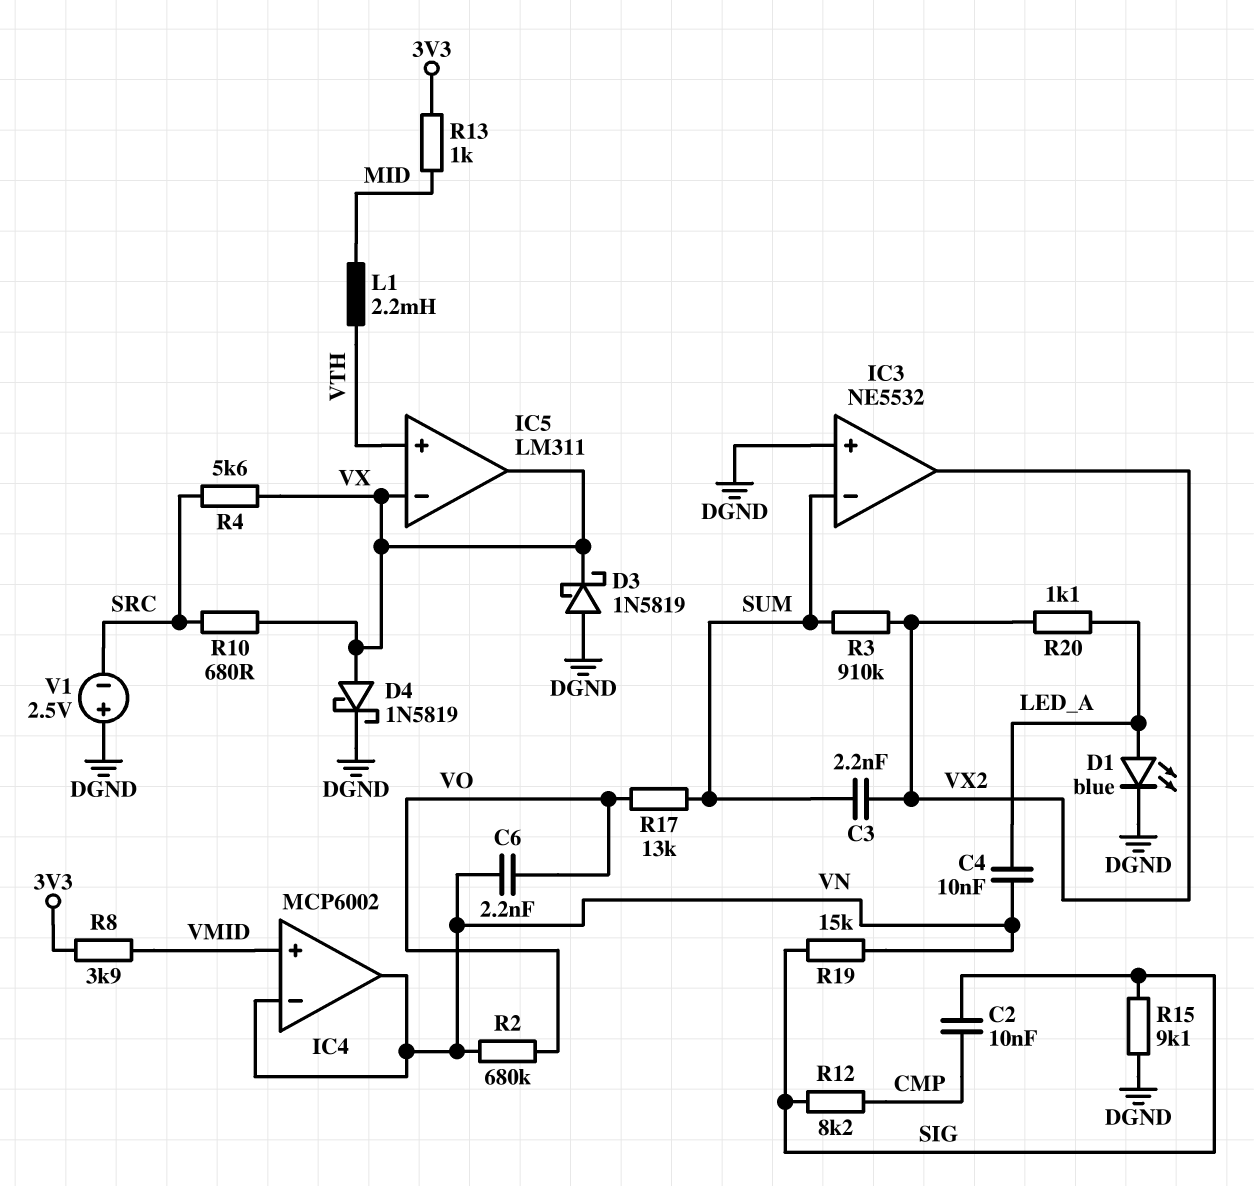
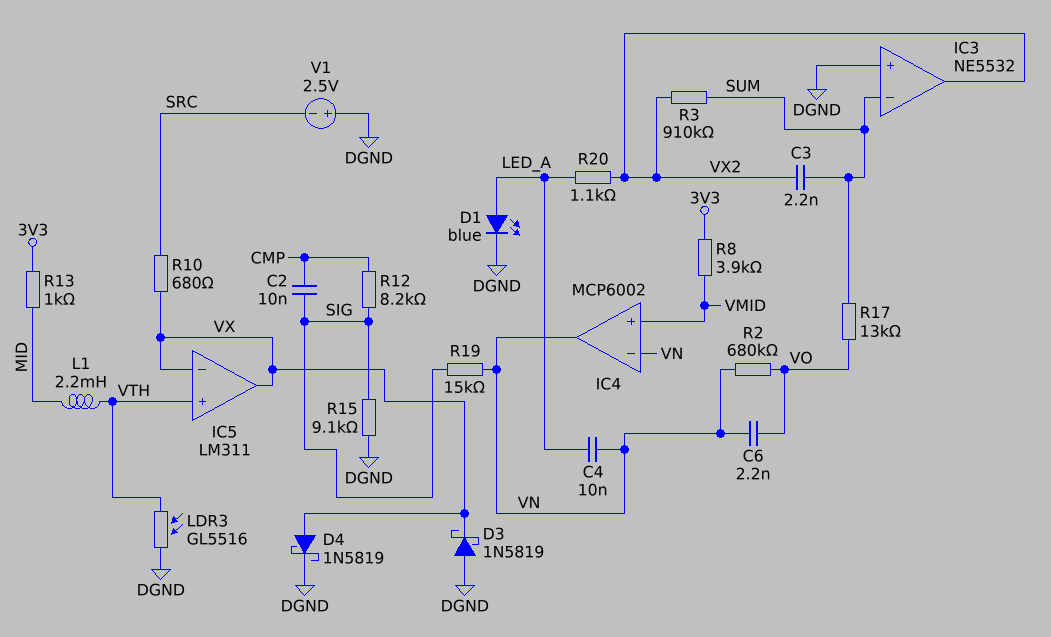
LDR3: none -> GL5516 (DGND, VTH)
R4: 5.6k (SRC, VX) -> none

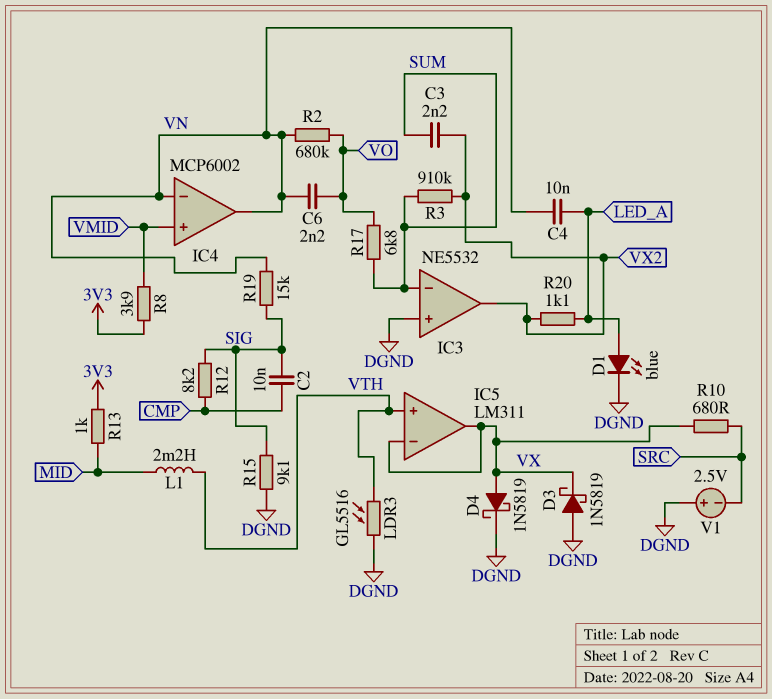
R17: 13k (SUM, VO) -> 6.8k (SUM, VO)

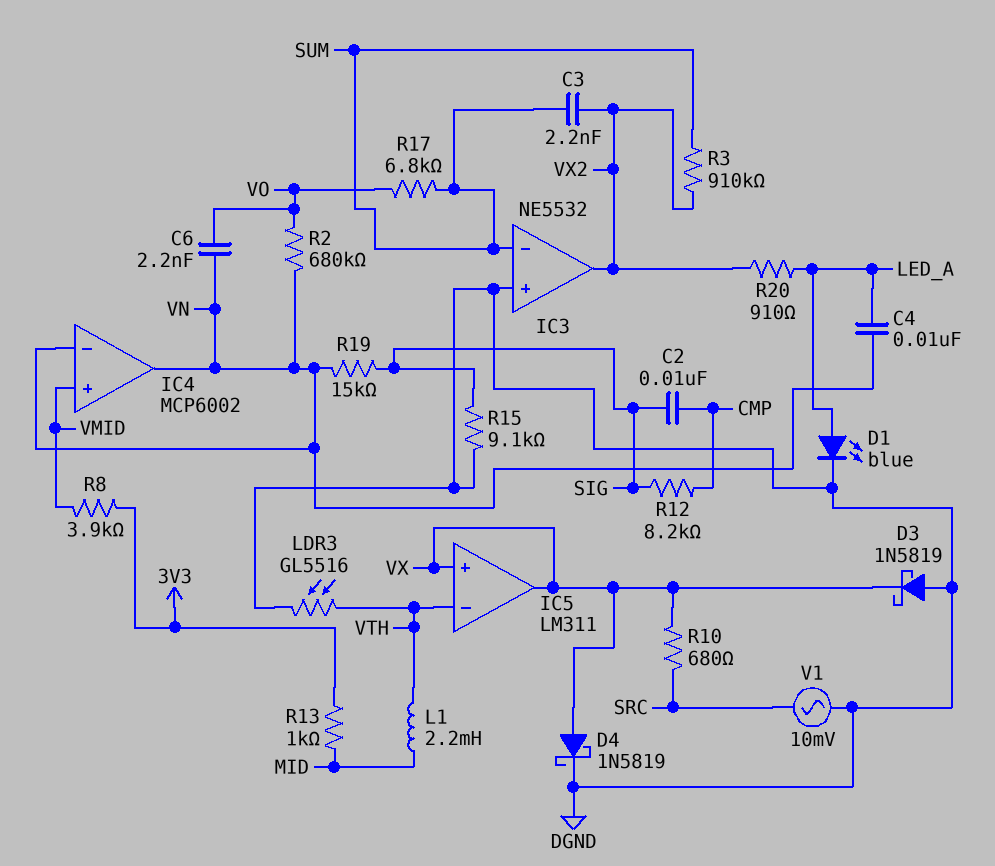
IC5 pin in+: VTH -> VX
IC5 pin in-: VX -> VTH
R20: 1.1k (LED_A, VX2) -> 910 (LED_A, VX2)
V1: 2.5V (plus DGND, minus SRC) -> AC 10mV (DGND, SRC)

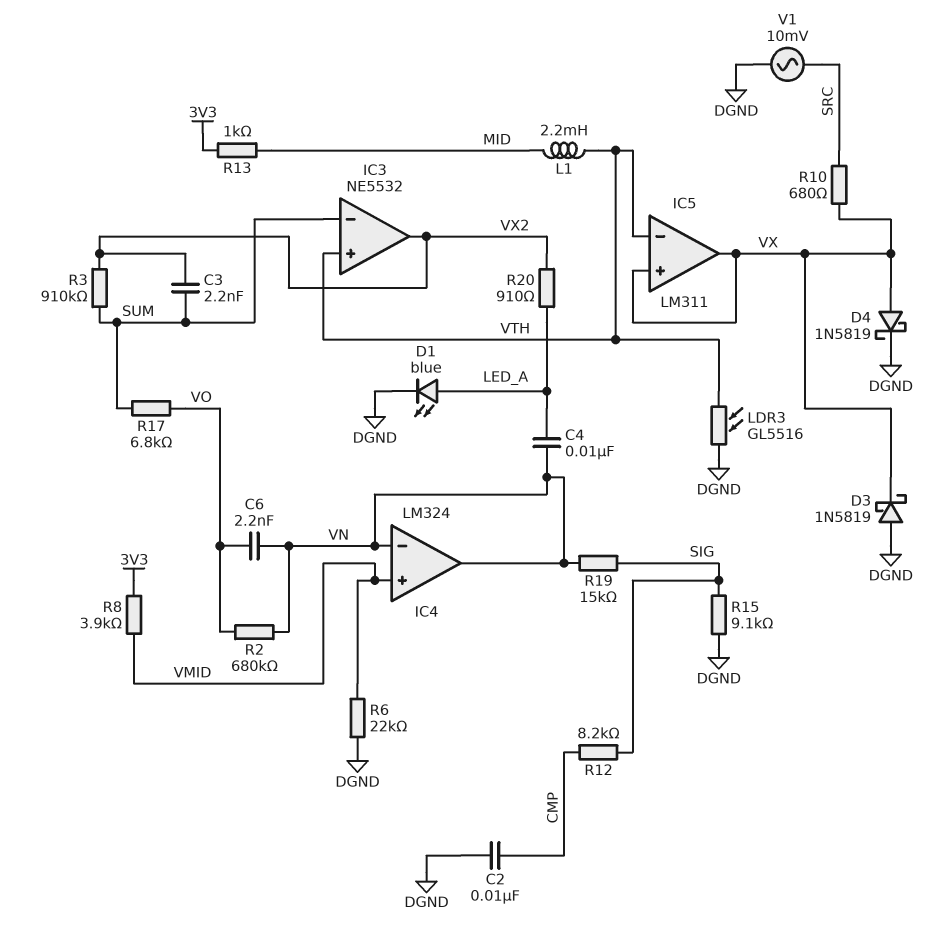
C2: 10nF (CMP, SIG) -> 10nF (CMP, DGND)
IC3 pin in+: DGND -> VTH
IC4: MCP6002 -> LM324
R6: none -> 22k (DGND, VMID)

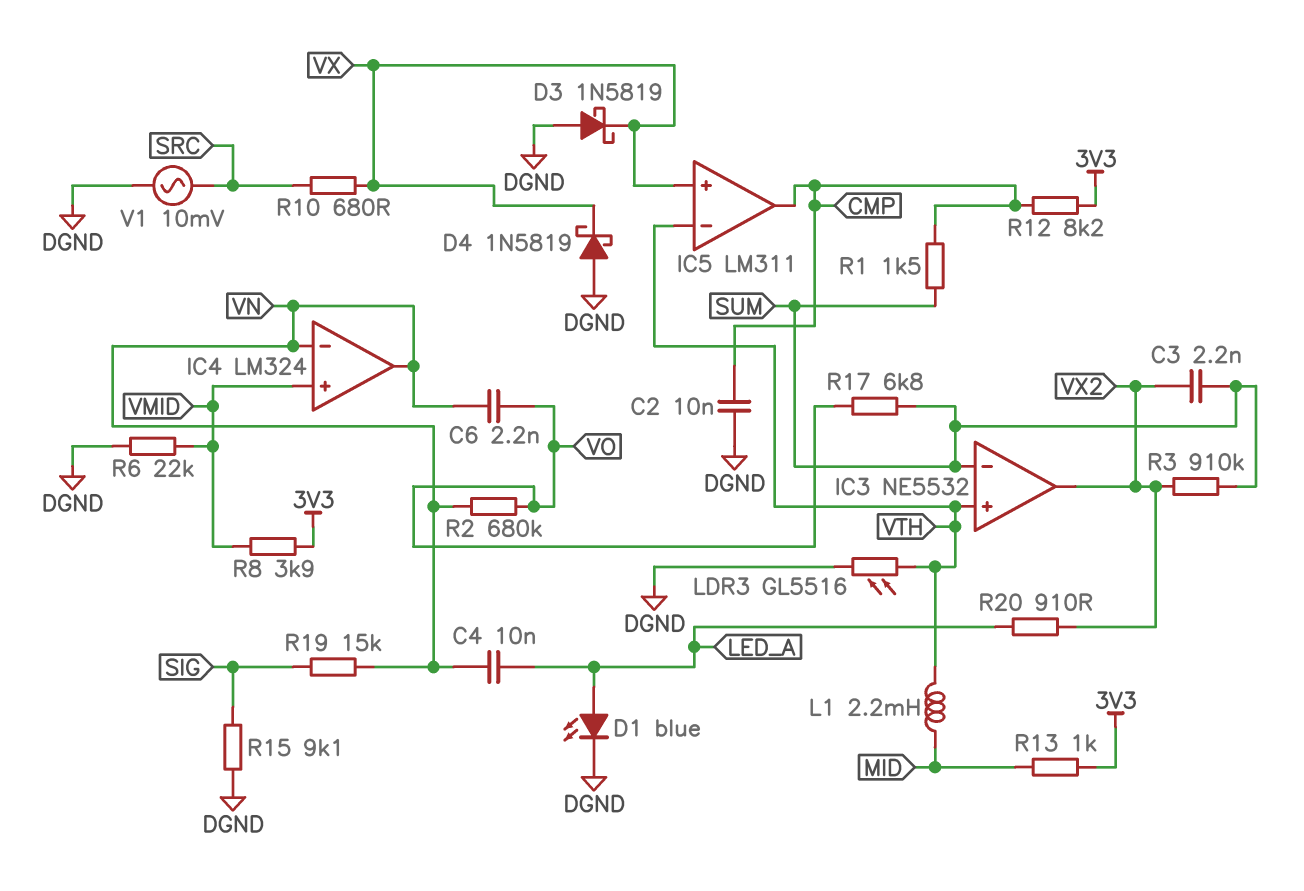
D4: schottky 1N5819 (A VX, K DGND) -> schottky 1N5819 (A DGND, K VX)
IC5 pin out: VX -> CMP
R1: none -> 1.5k (CMP, SUM)
R12: 8.2k (CMP, SIG) -> 8.2k (3V3, CMP)

